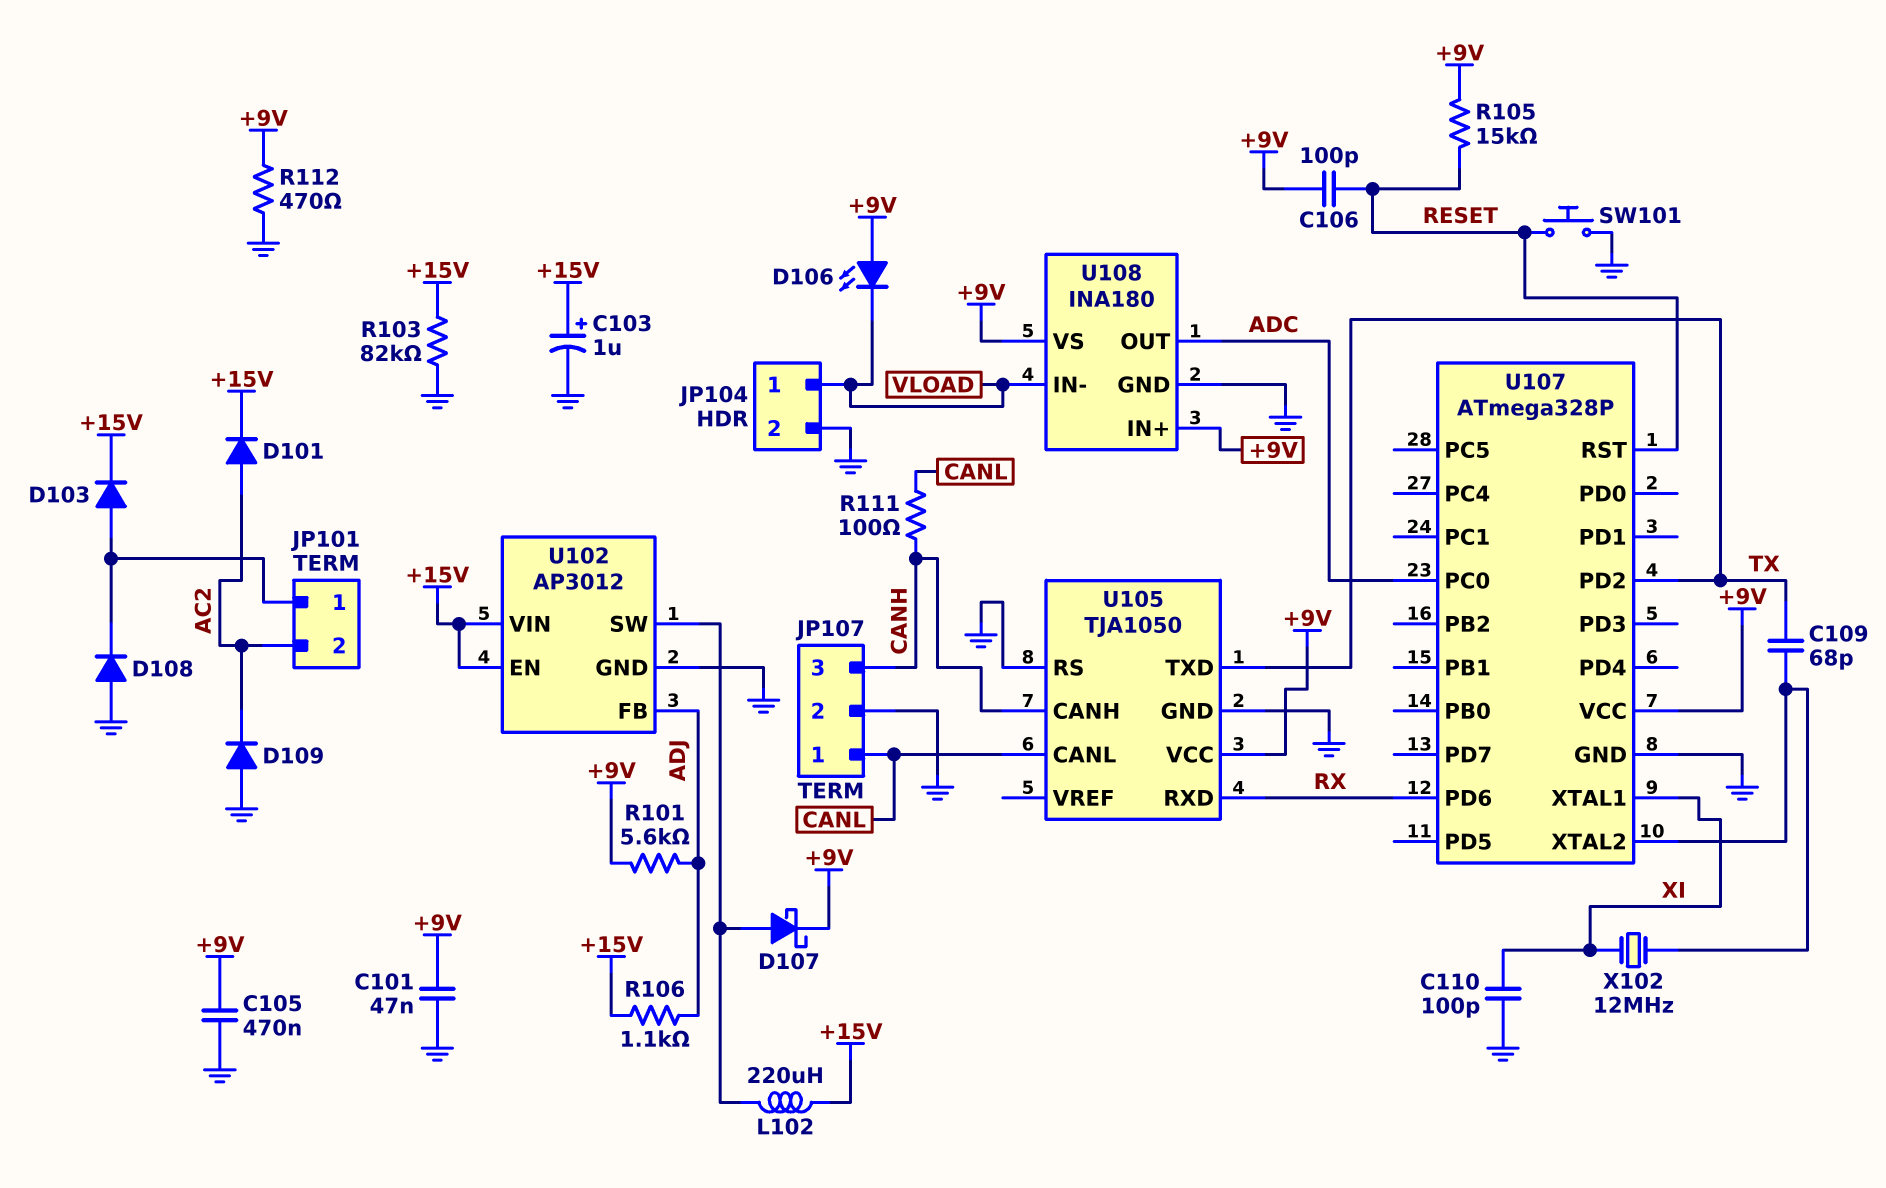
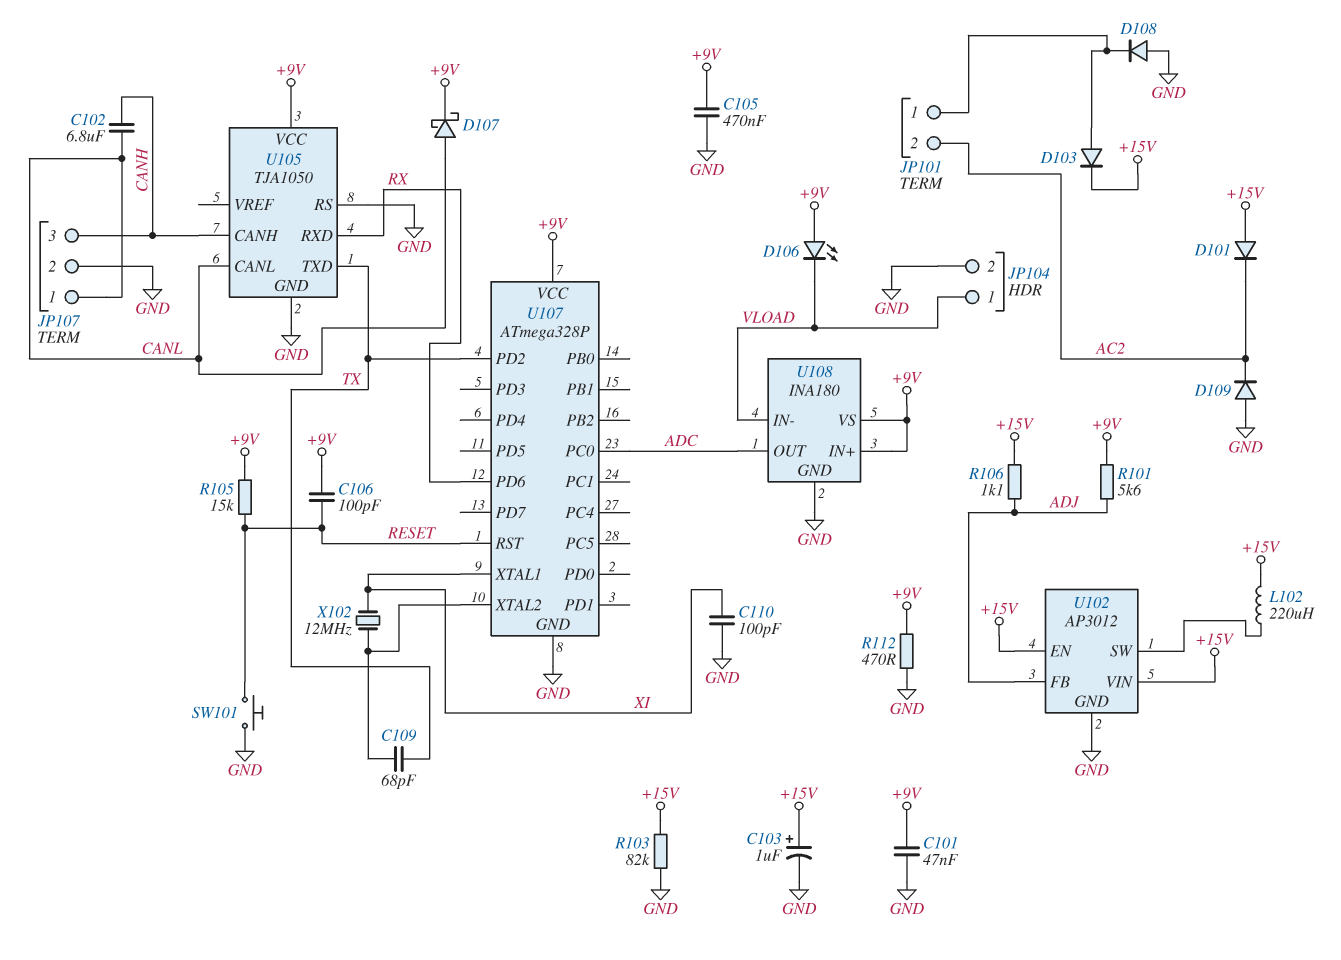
C102: none -> 6.8uF (CANH, CANL)
D101: diode (A AC2, K +15V) -> diode (A +15V, K AC2)
D107: schottky (A U102/SW, K +9V) -> schottky (A CANL, K +9V)
R111: 100 (CANH, CANL) -> none

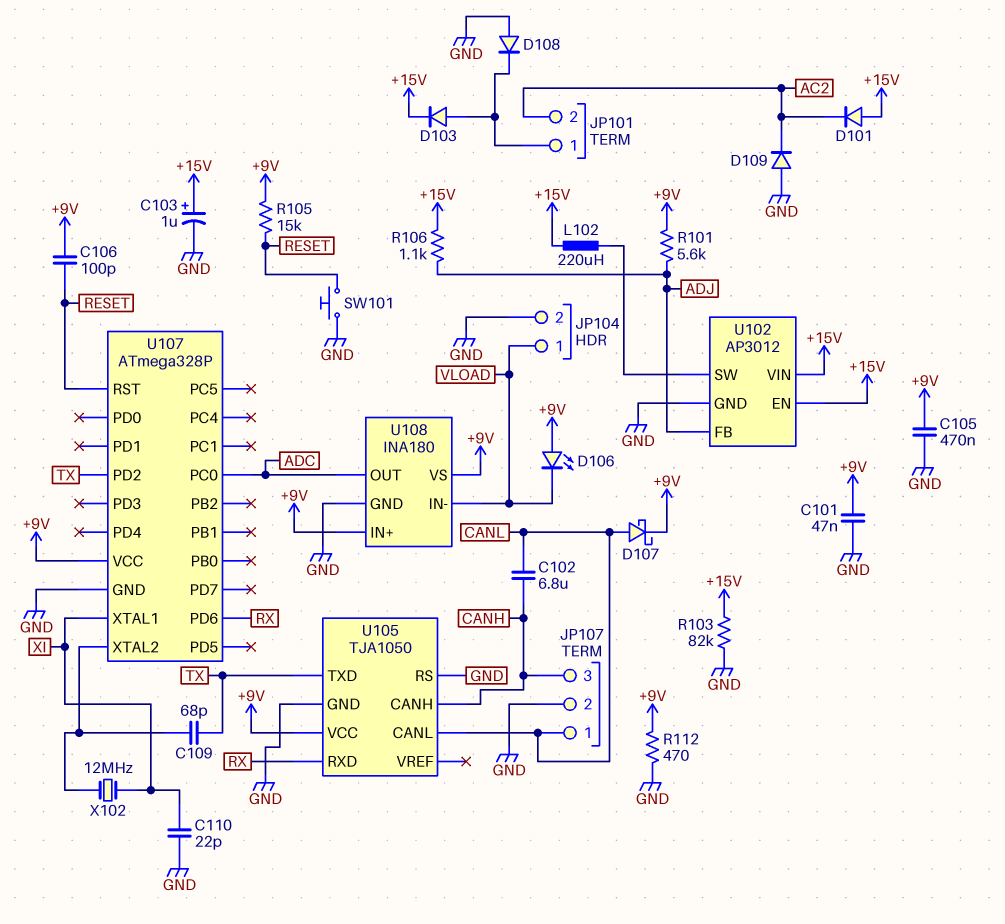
C110: 100pF (GND, XI) -> 22pF (GND, XI)

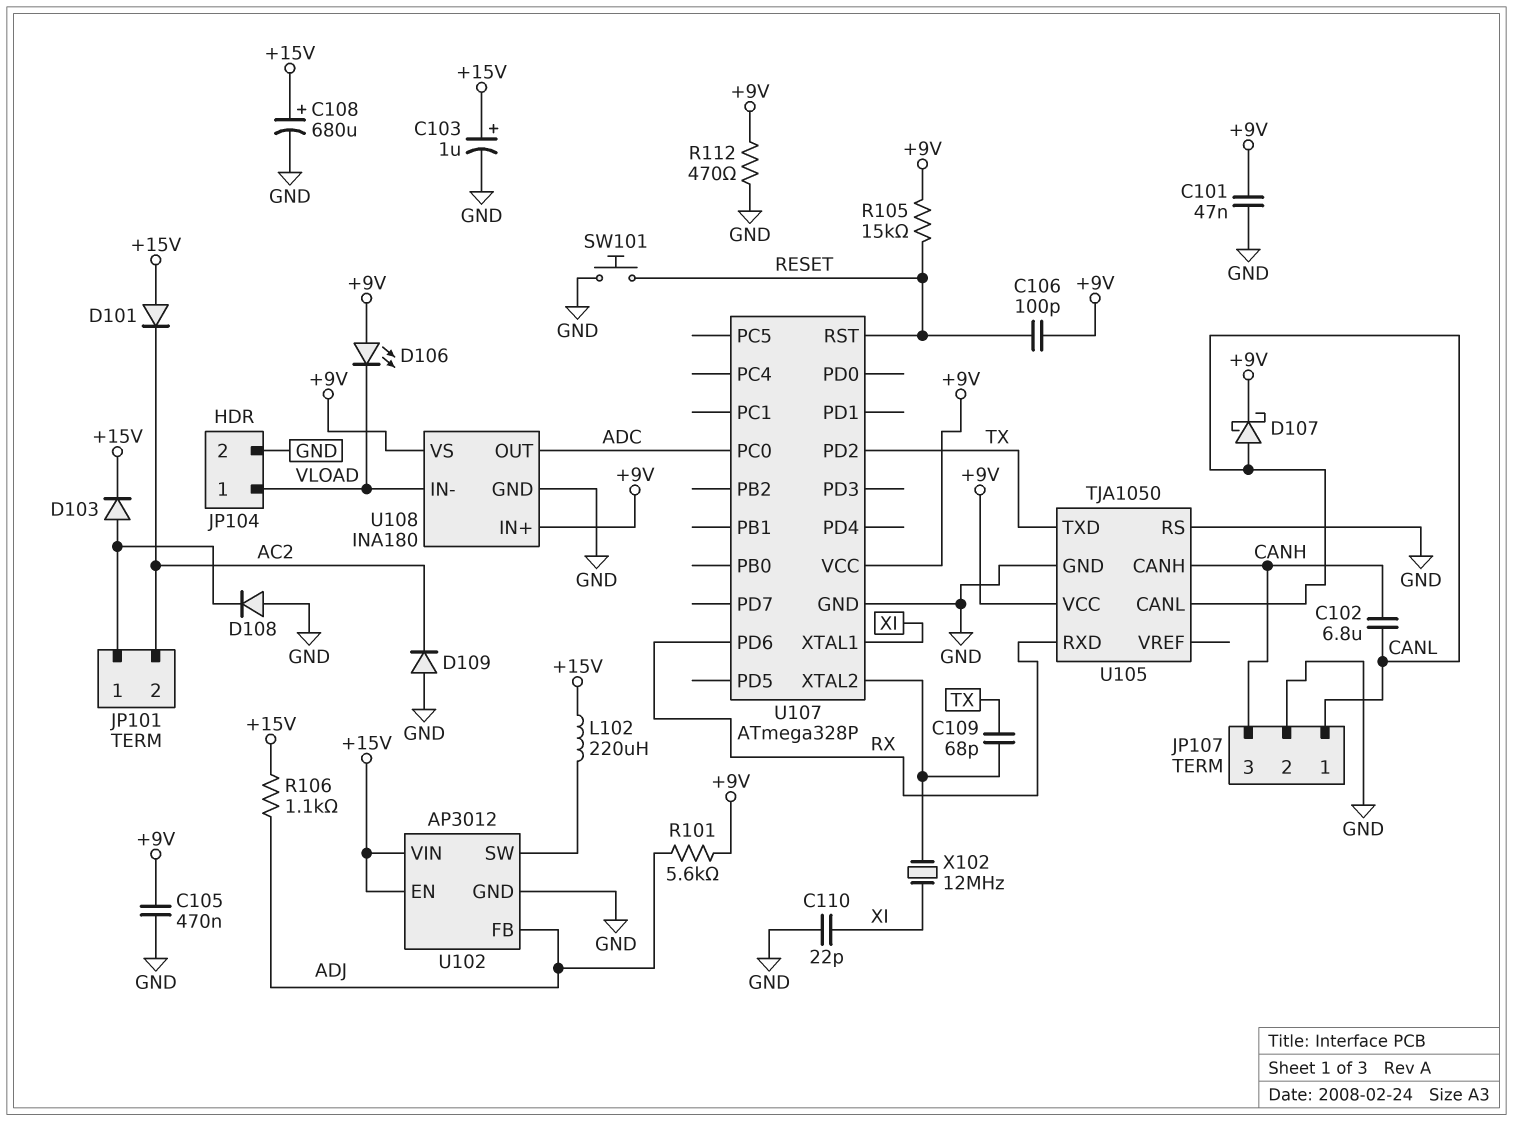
C108: none -> 680uF (plus +15V, minus GND)
R103: 82k (+15V, GND) -> none

